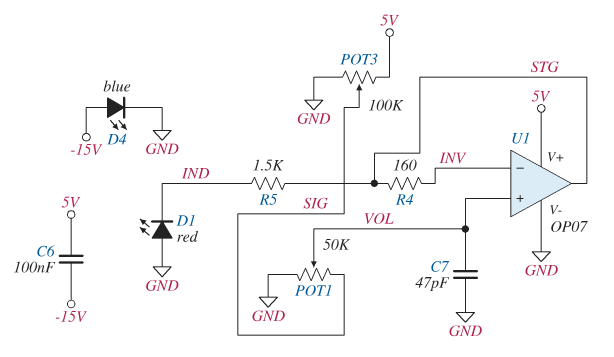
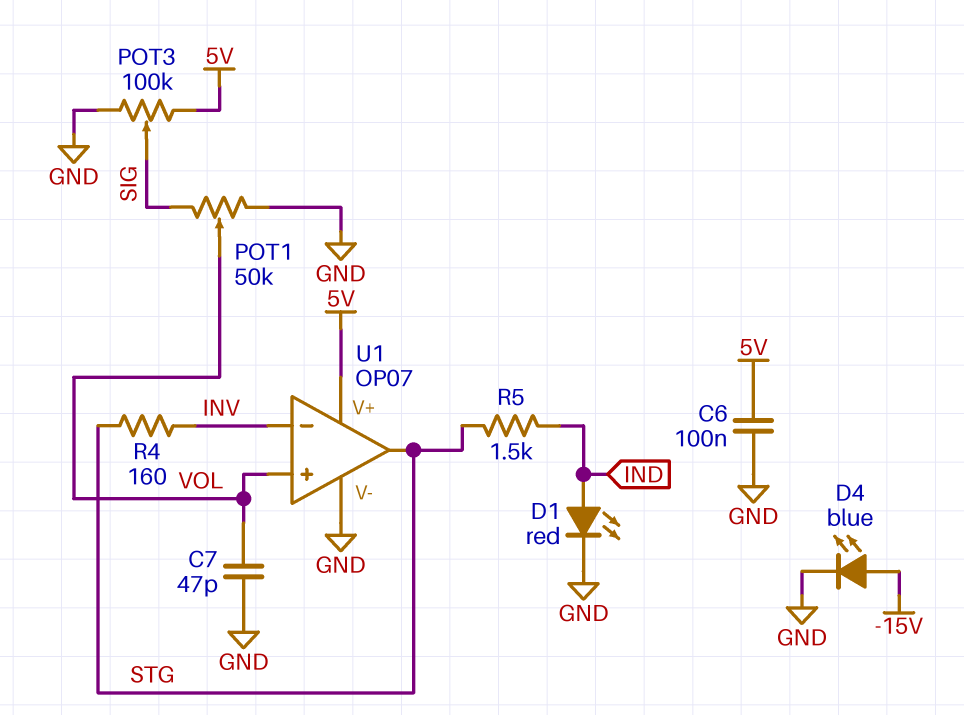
C6: 100nF (-15V, 5V) -> 100nF (5V, GND)
D1: LED red (A GND, K IND) -> LED red (A IND, K GND)

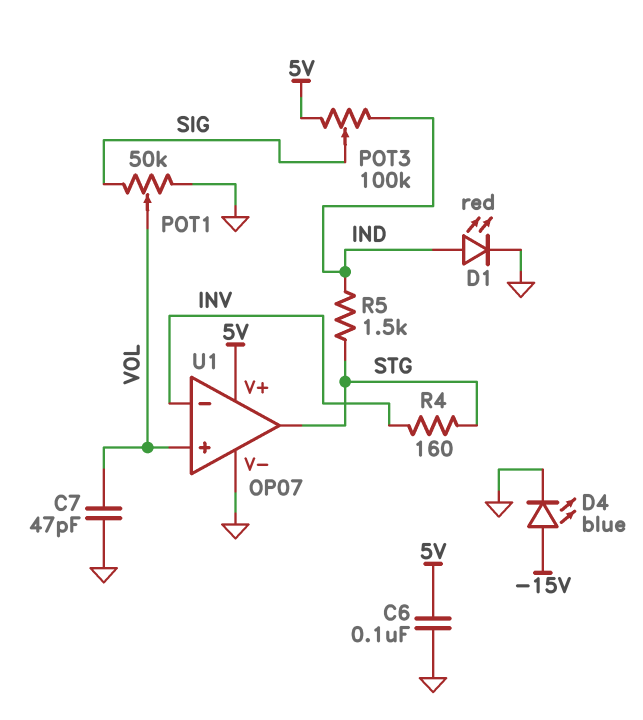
POT3: 100k (5V, GND, wiper SIG) -> 100k (5V, IND, wiper SIG)

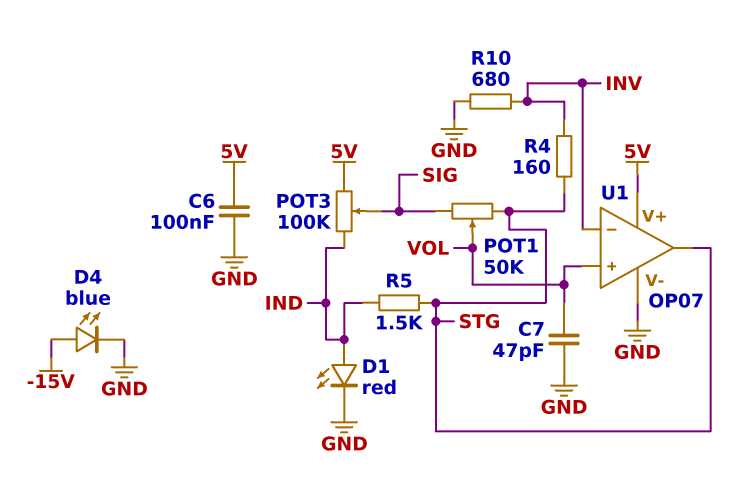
POT1: 50k (GND, SIG, wiper VOL) -> 50k (SIG, STG, wiper VOL)
R10: none -> 680 (GND, INV)

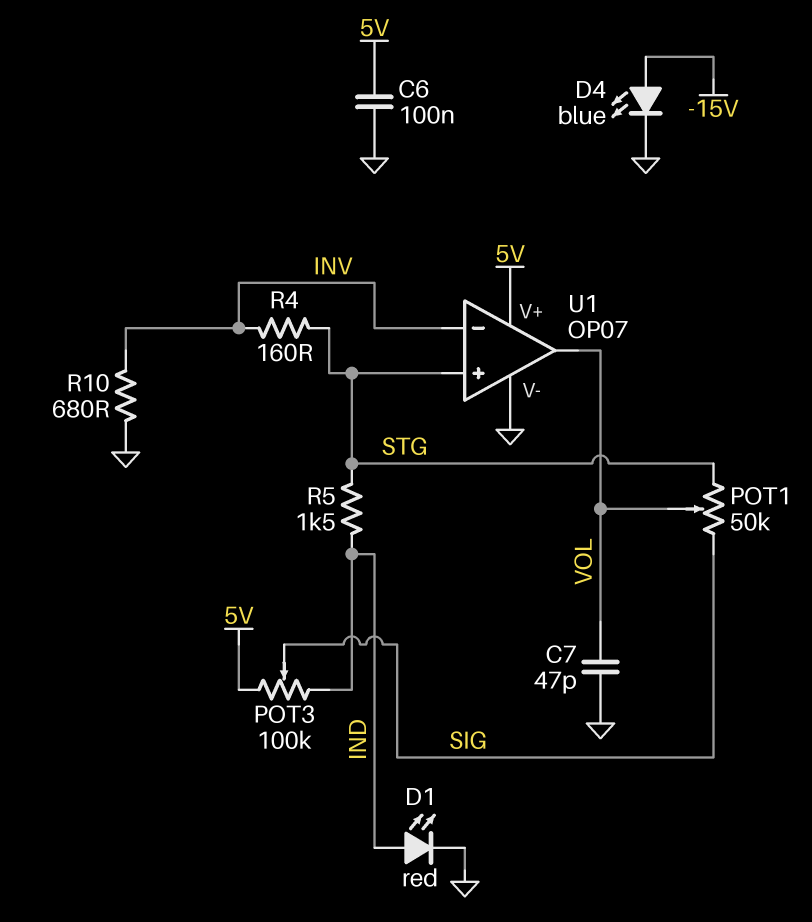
U1 pin in+: VOL -> STG
U1 pin out: STG -> VOL

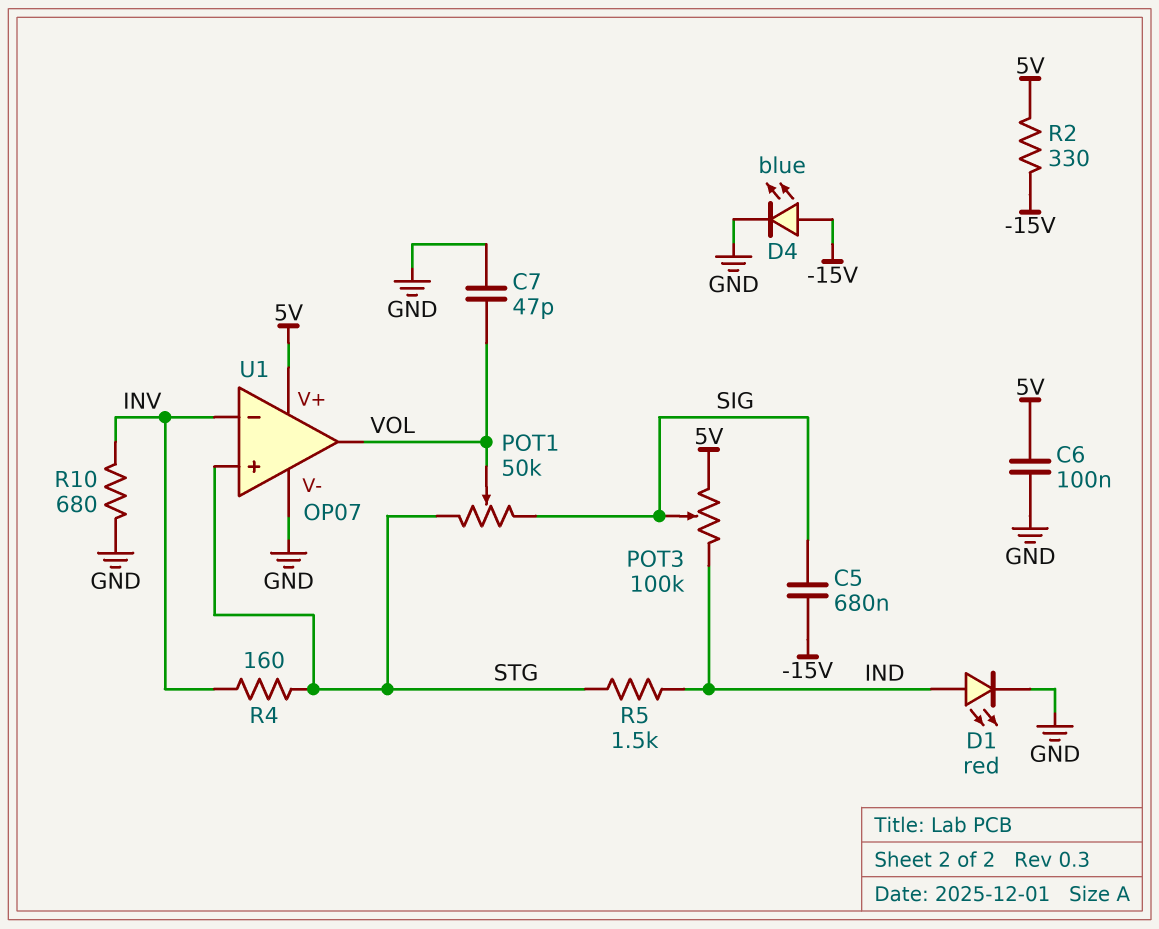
C5: none -> 680nF (-15V, SIG)
R2: none -> 330 (-15V, 5V)

